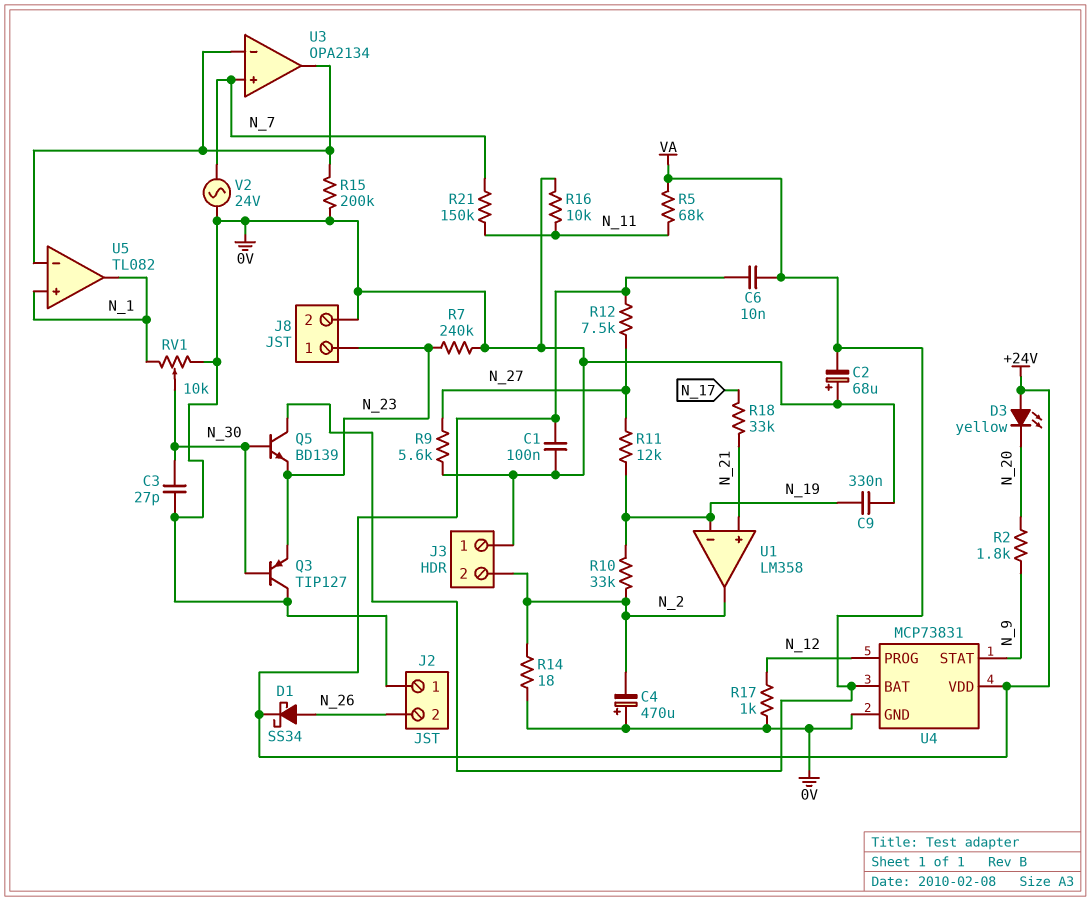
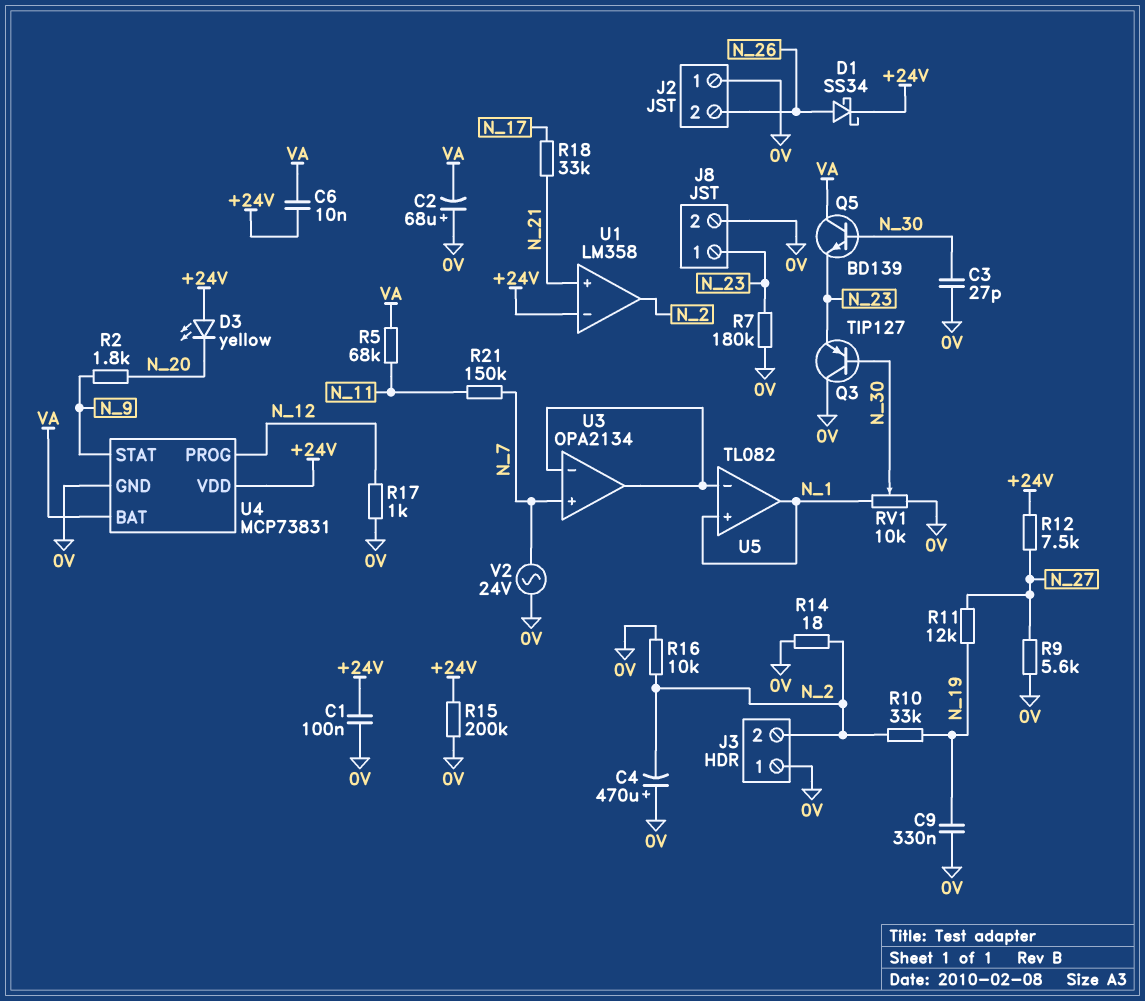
R7: 240k (0V, N_23) -> 180k (0V, N_23)
R15: 200k (0V, U3/in-) -> 200k (+24V, 0V)
R16: 10k (0V, N_11) -> 10k (0V, N_2)
U1 pin in-: N_19 -> +24V

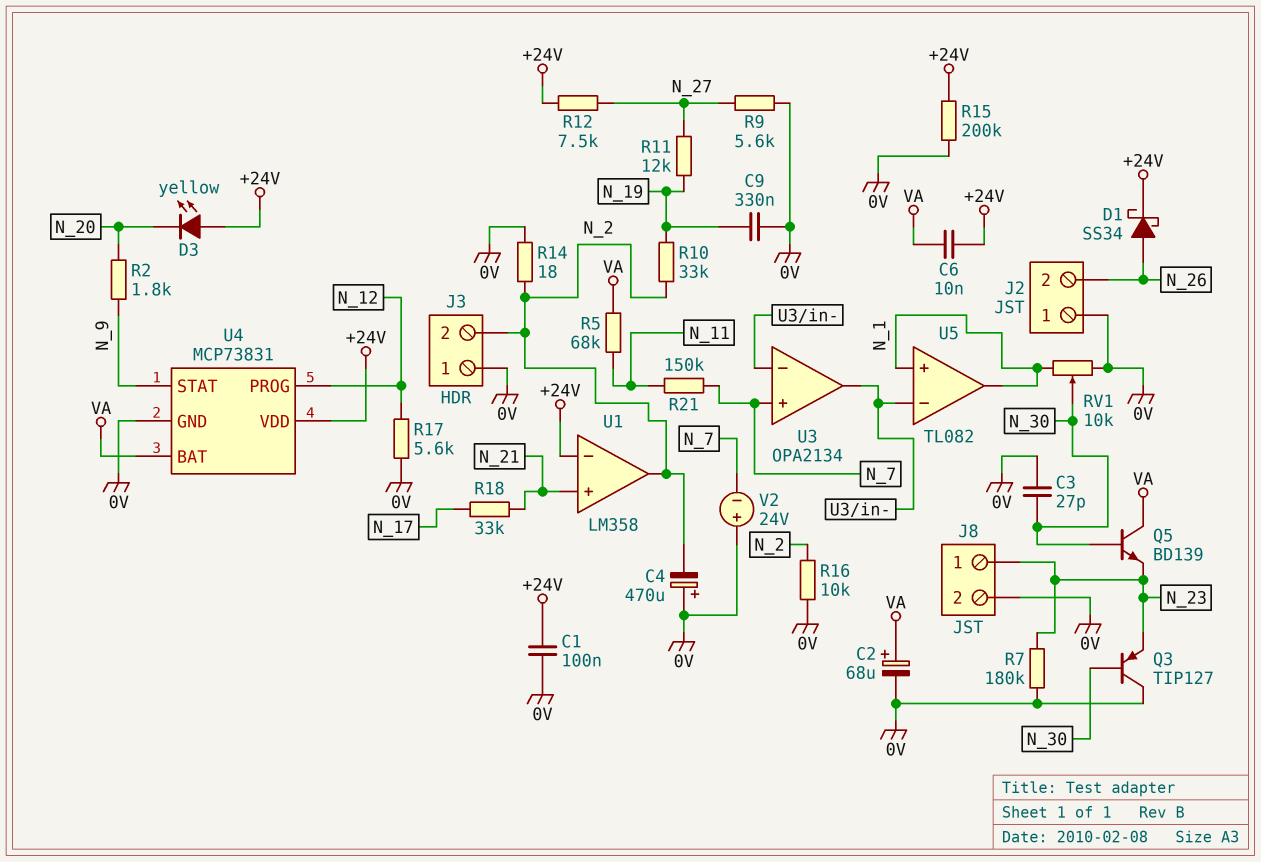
C2: 68uF (plus 0V, minus VA) -> 68uF (plus VA, minus 0V)
R17: 1k (0V, N_12) -> 5.6k (0V, N_12)
V2: AC 24V (0V, N_7) -> 24V (plus 0V, minus N_7)

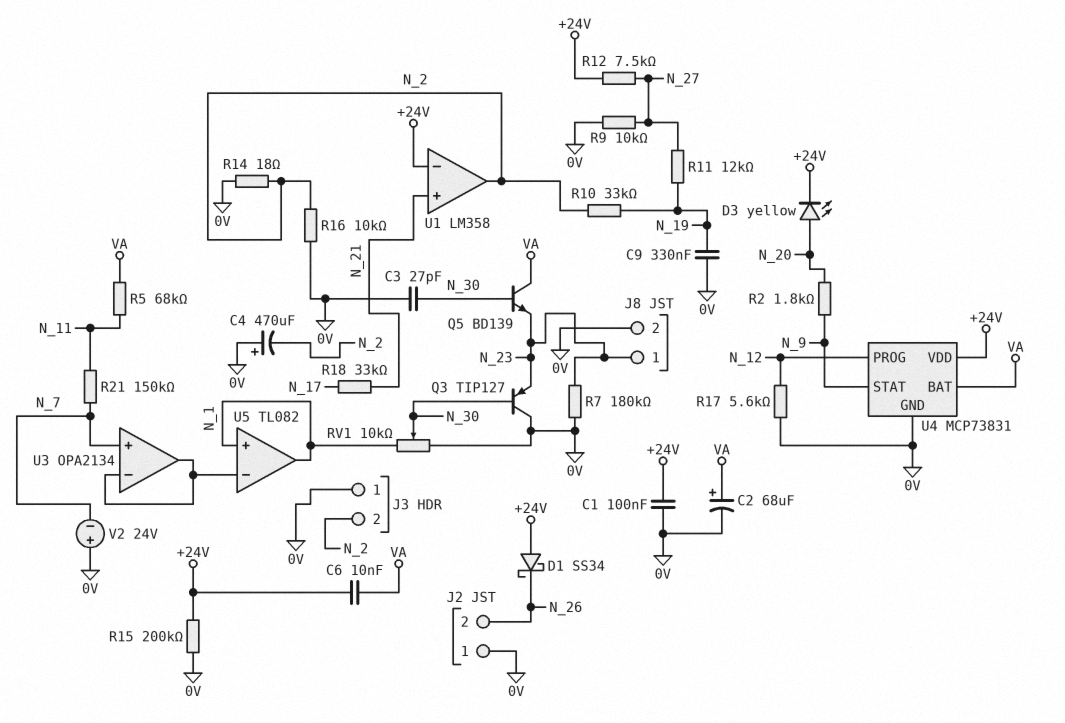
D1: schottky SS34 (A N_26, K +24V) -> schottky SS34 (A +24V, K N_26)
D3: LED yellow (A +24V, K N_20) -> LED yellow (A N_20, K +24V)
R9: 5.6k (0V, N_27) -> 10k (0V, N_27)

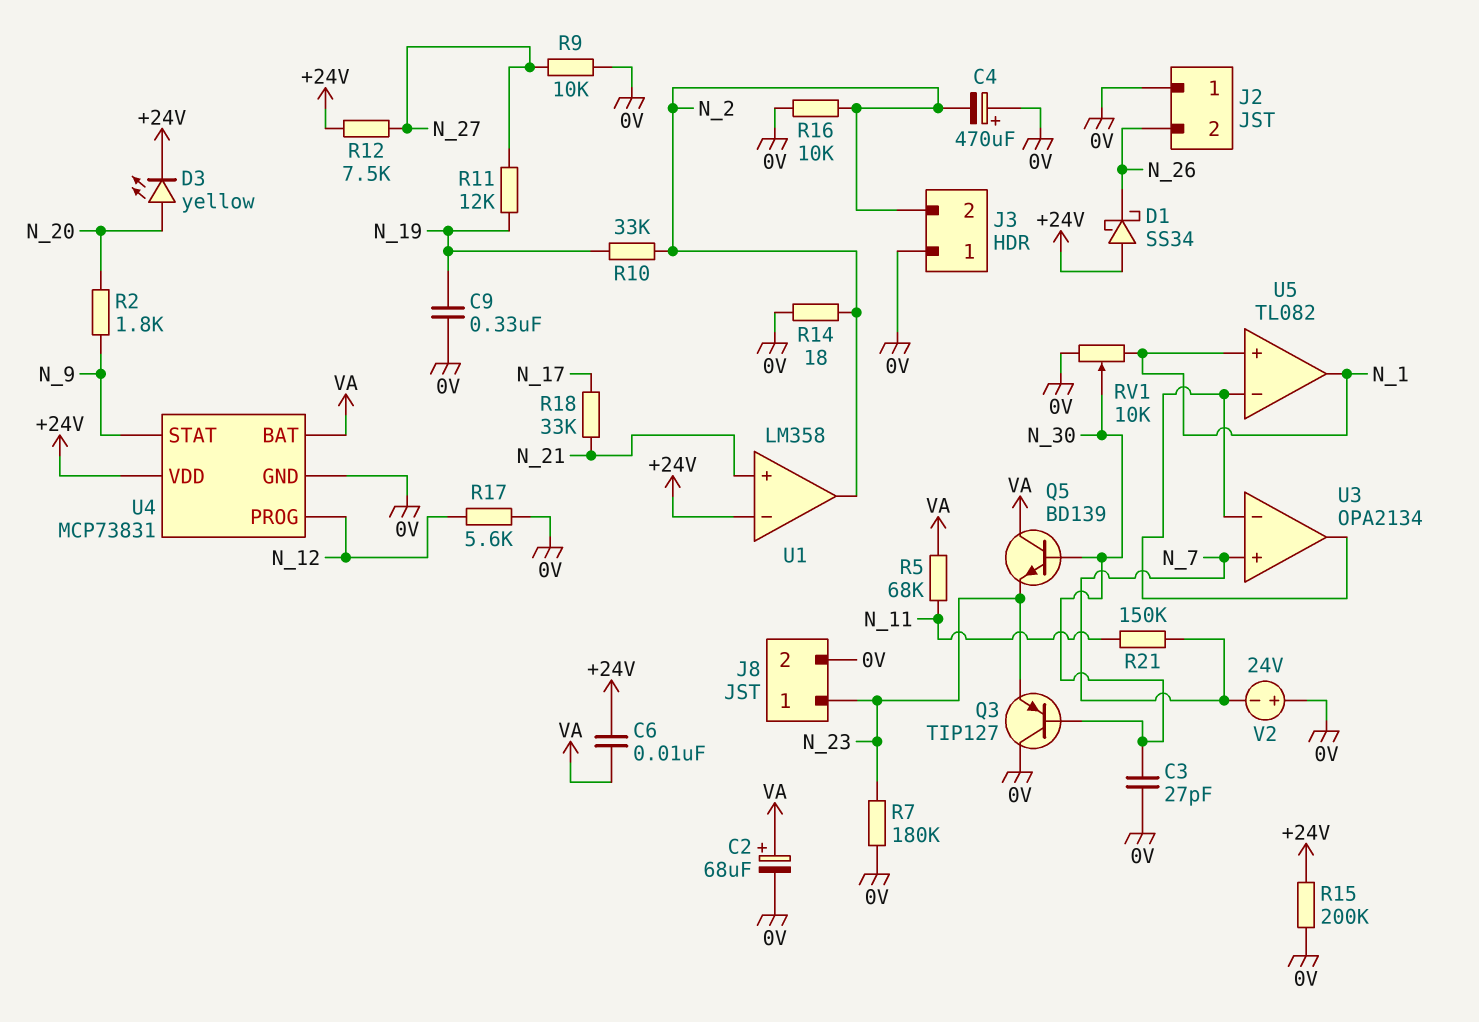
C1: 100nF (+24V, 0V) -> none

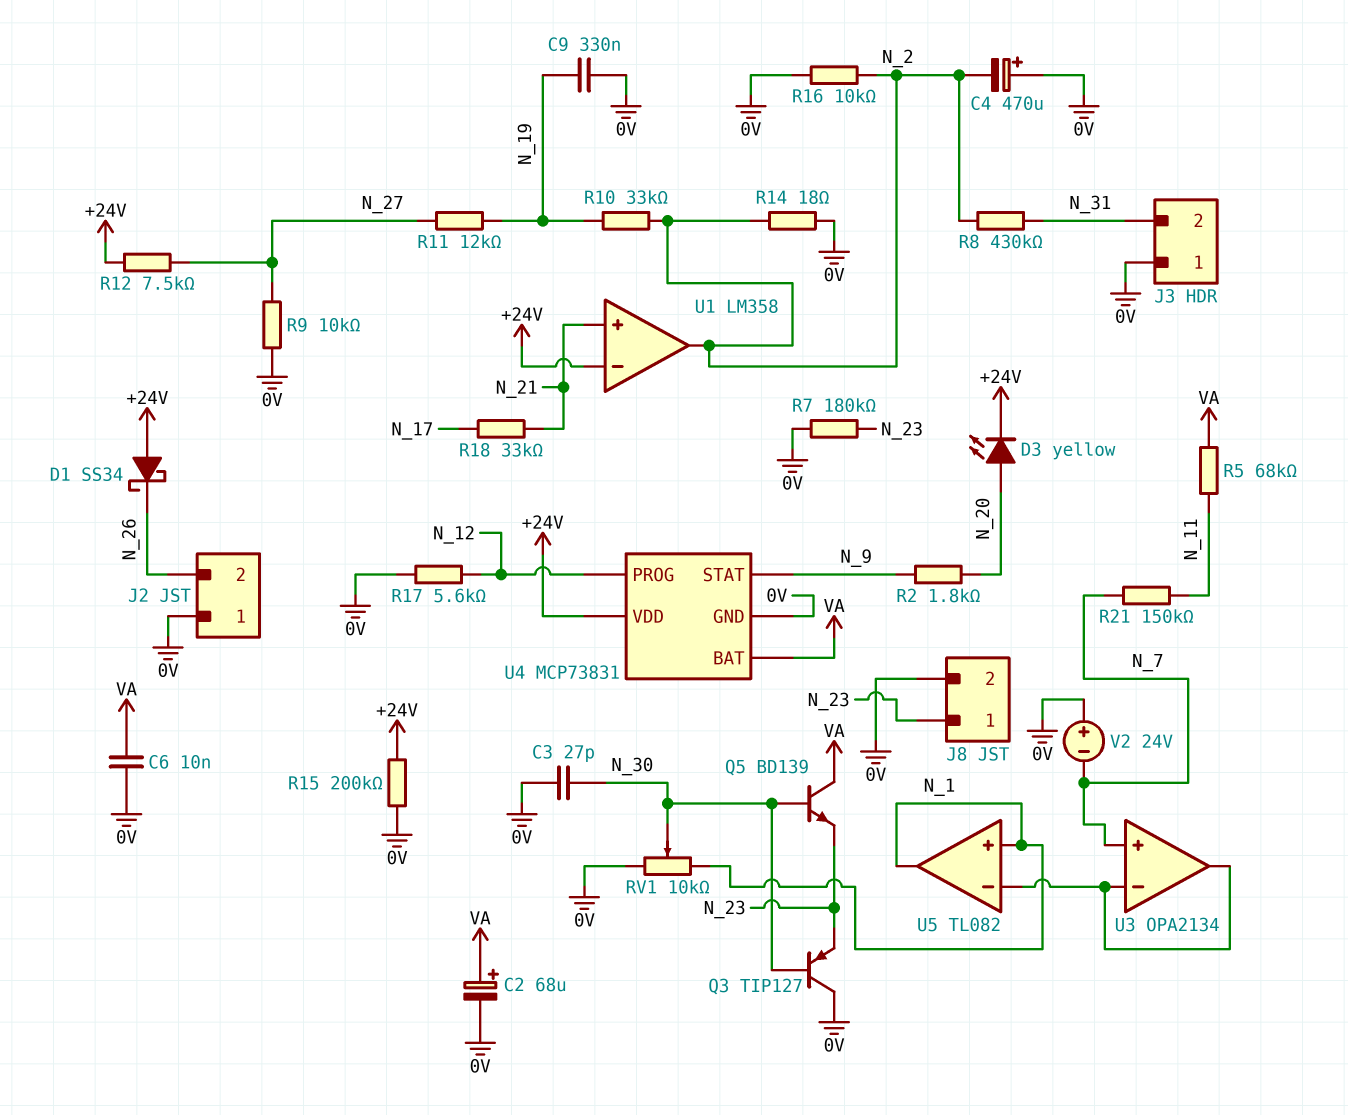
C6: 10nF (+24V, VA) -> 10nF (0V, VA)
J3 pin 2: N_2 -> N_31
R8: none -> 430k (N_2, N_31)

